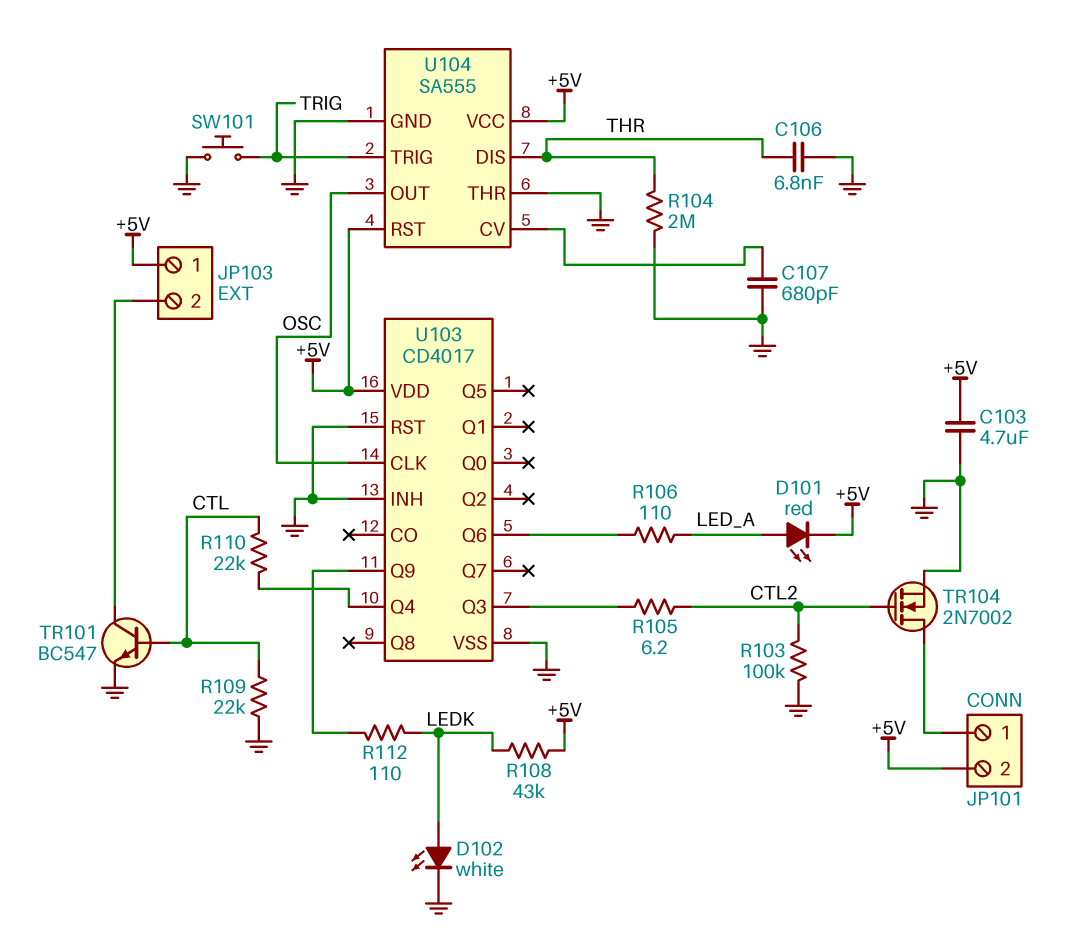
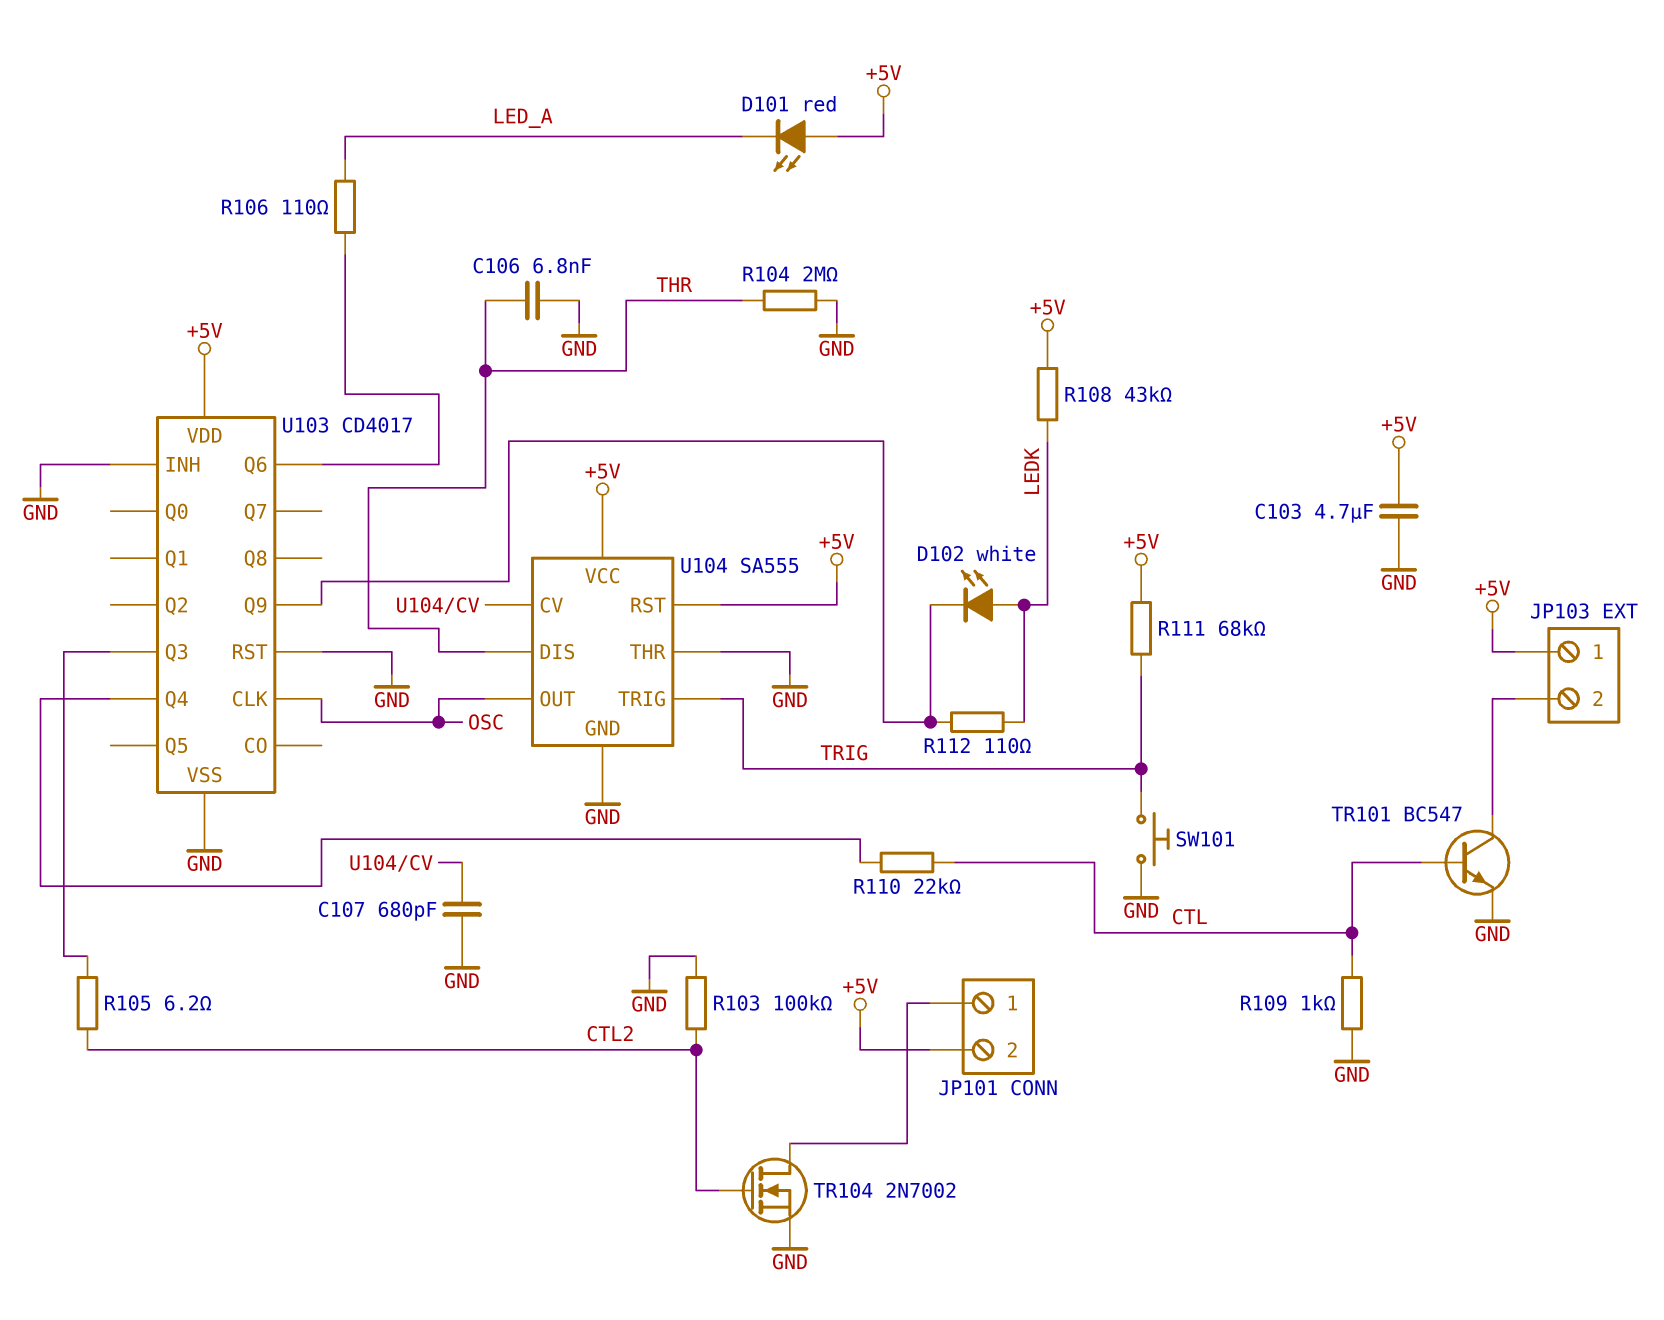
D101: LED red (A LED_A, K +5V) -> LED red (A +5V, K LED_A)
D102: LED white (A LEDK, K GND) -> LED white (A LEDK, K U103/Q9)
R109: 22k (CTL, GND) -> 1k (CTL, GND)
R111: none -> 68k (+5V, TRIG)

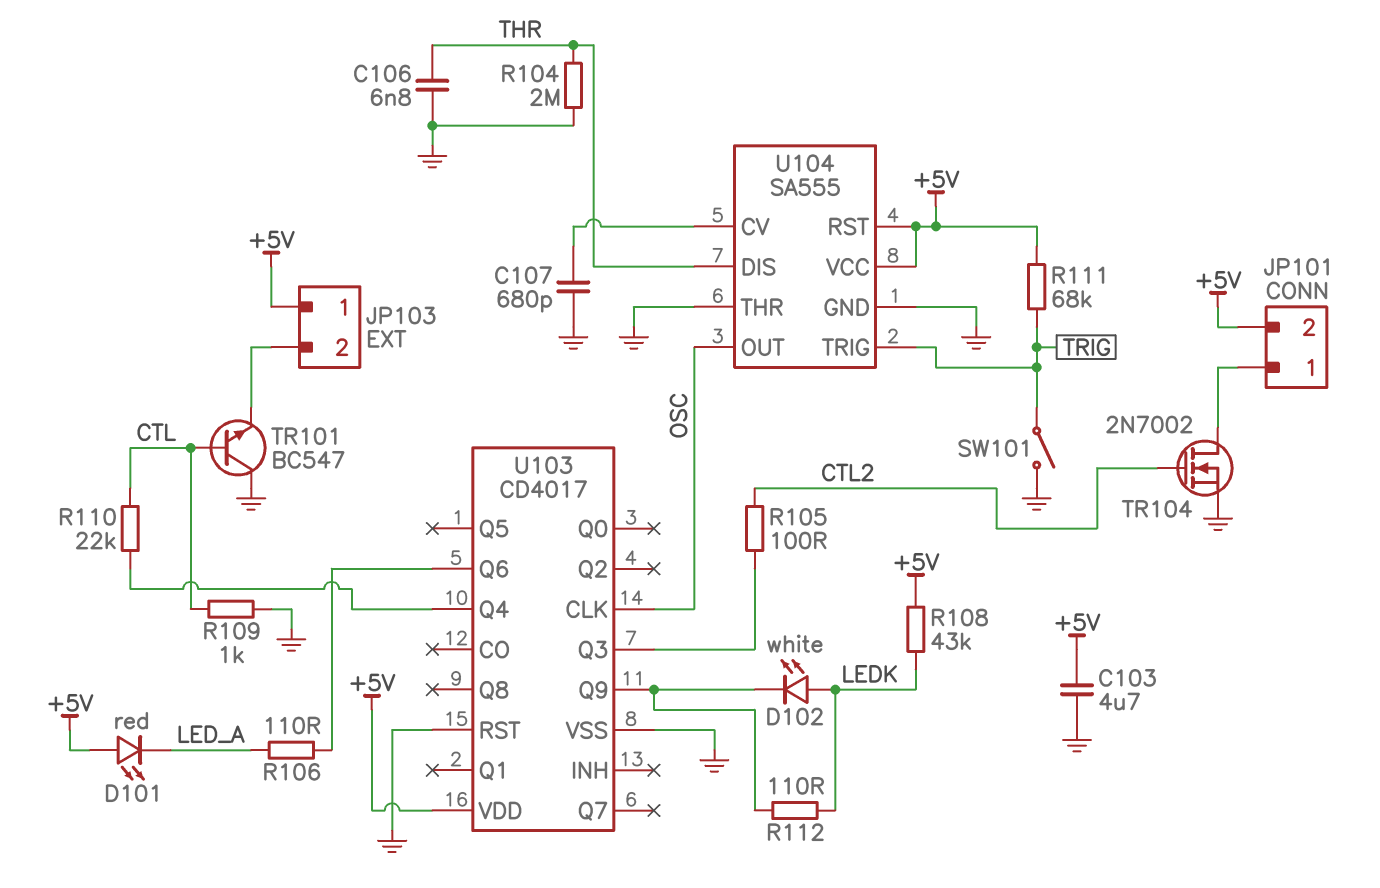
R103: 100k (CTL2, GND) -> none
R105: 6.2 (CTL2, U103/Q3) -> 100 (CTL2, U103/Q3)
SW101: button (GND, TRIG) -> switch (GND, TRIG)
TR101: NPN BC547 (B CTL, C JP103/2, E GND) -> NPN BC547 (B CTL, C GND, E JP103/2)
U103 pin INH: GND -> none

